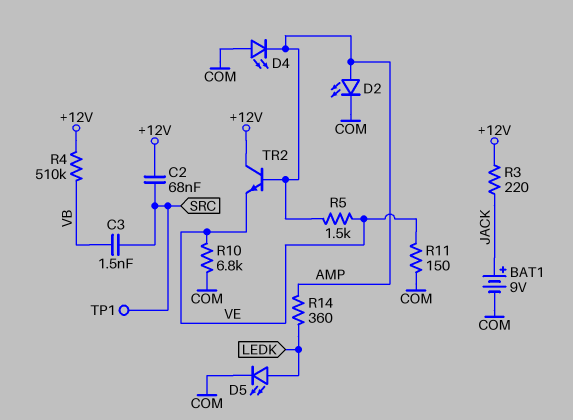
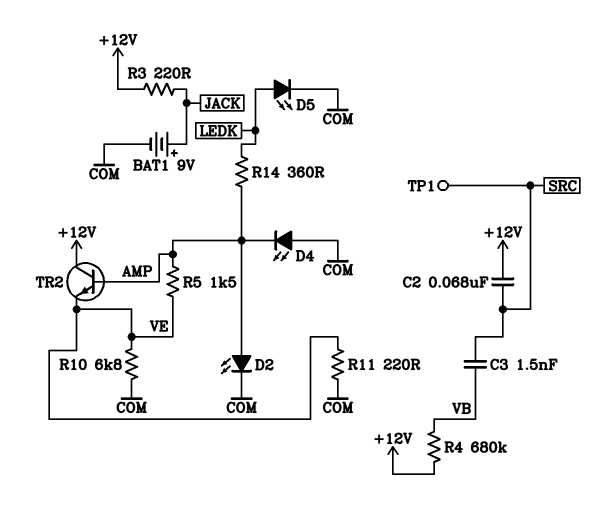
R4: 510k (+12V, VB) -> 680k (+12V, VB)
R11: 150 (COM, VE) -> 220 (COM, VE)

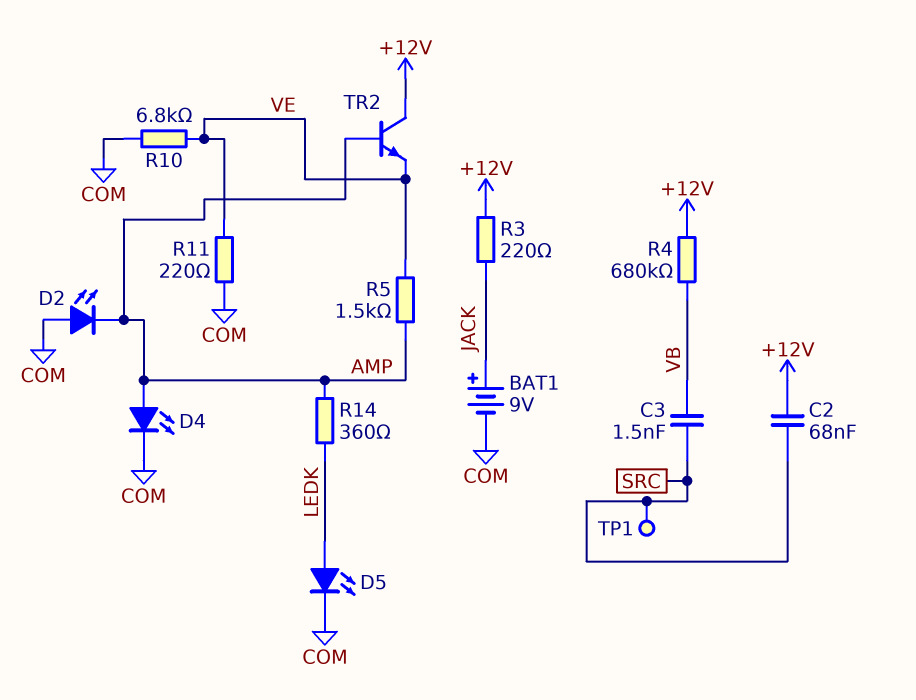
D2: LED (A AMP, K COM) -> LED (A COM, K AMP)
D4: LED (A COM, K AMP) -> LED (A AMP, K COM)

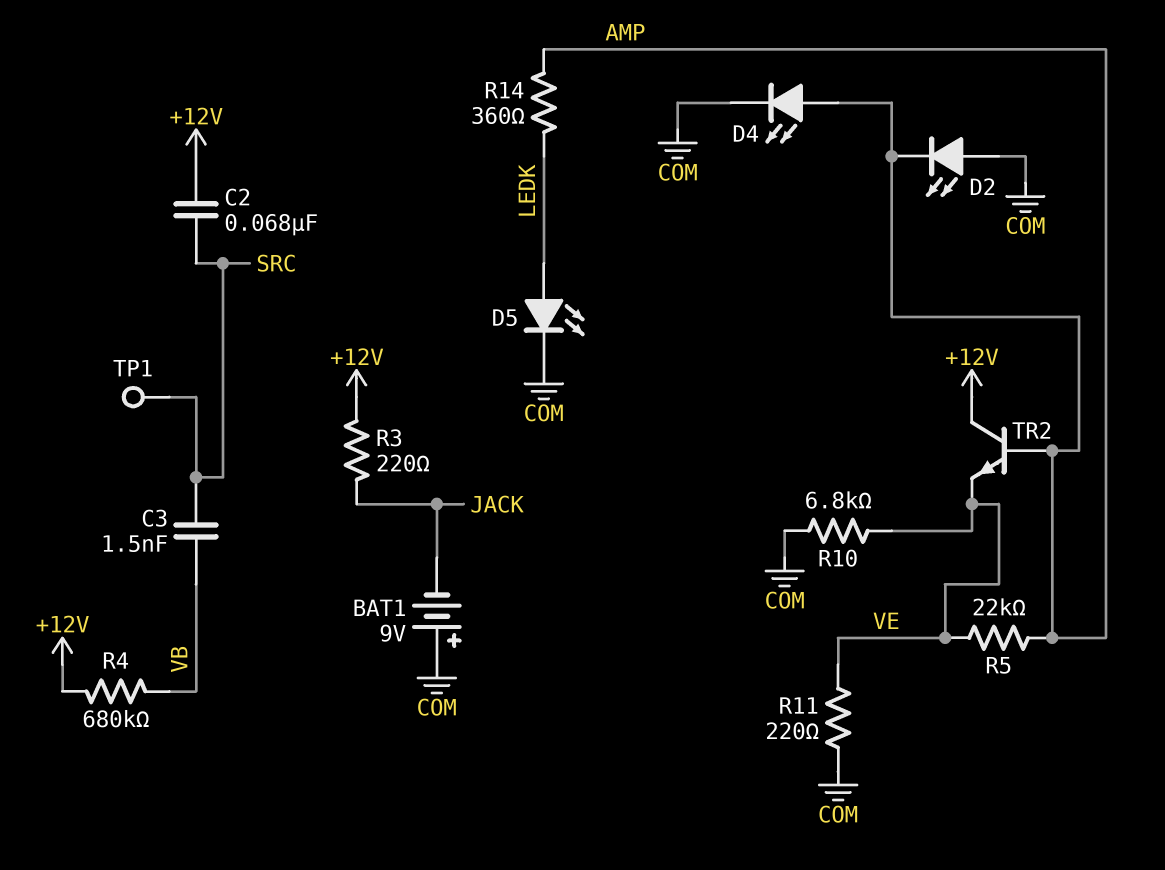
BAT1: 9V (plus JACK, minus COM) -> 9V (plus COM, minus JACK)
R5: 1.5k (AMP, VE) -> 22k (AMP, VE)

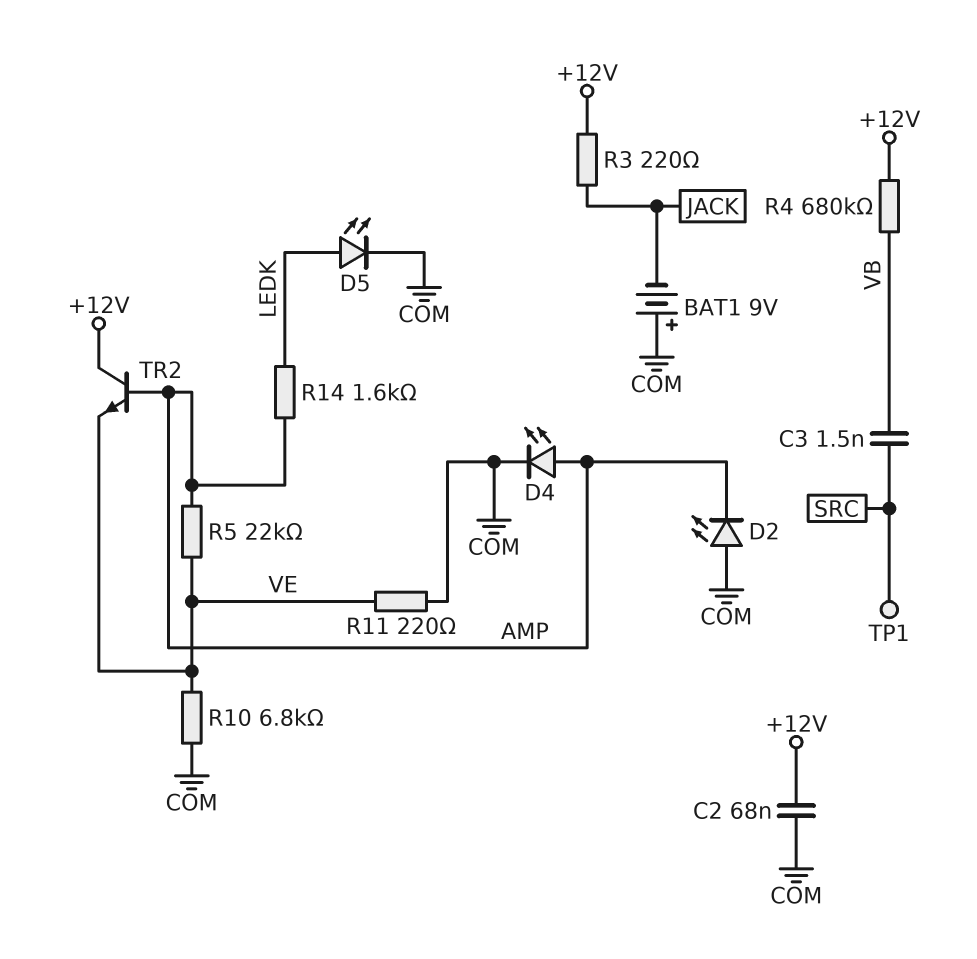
C2: 68nF (+12V, SRC) -> 68nF (+12V, COM)
R14: 360 (AMP, LEDK) -> 1.6k (AMP, LEDK)

